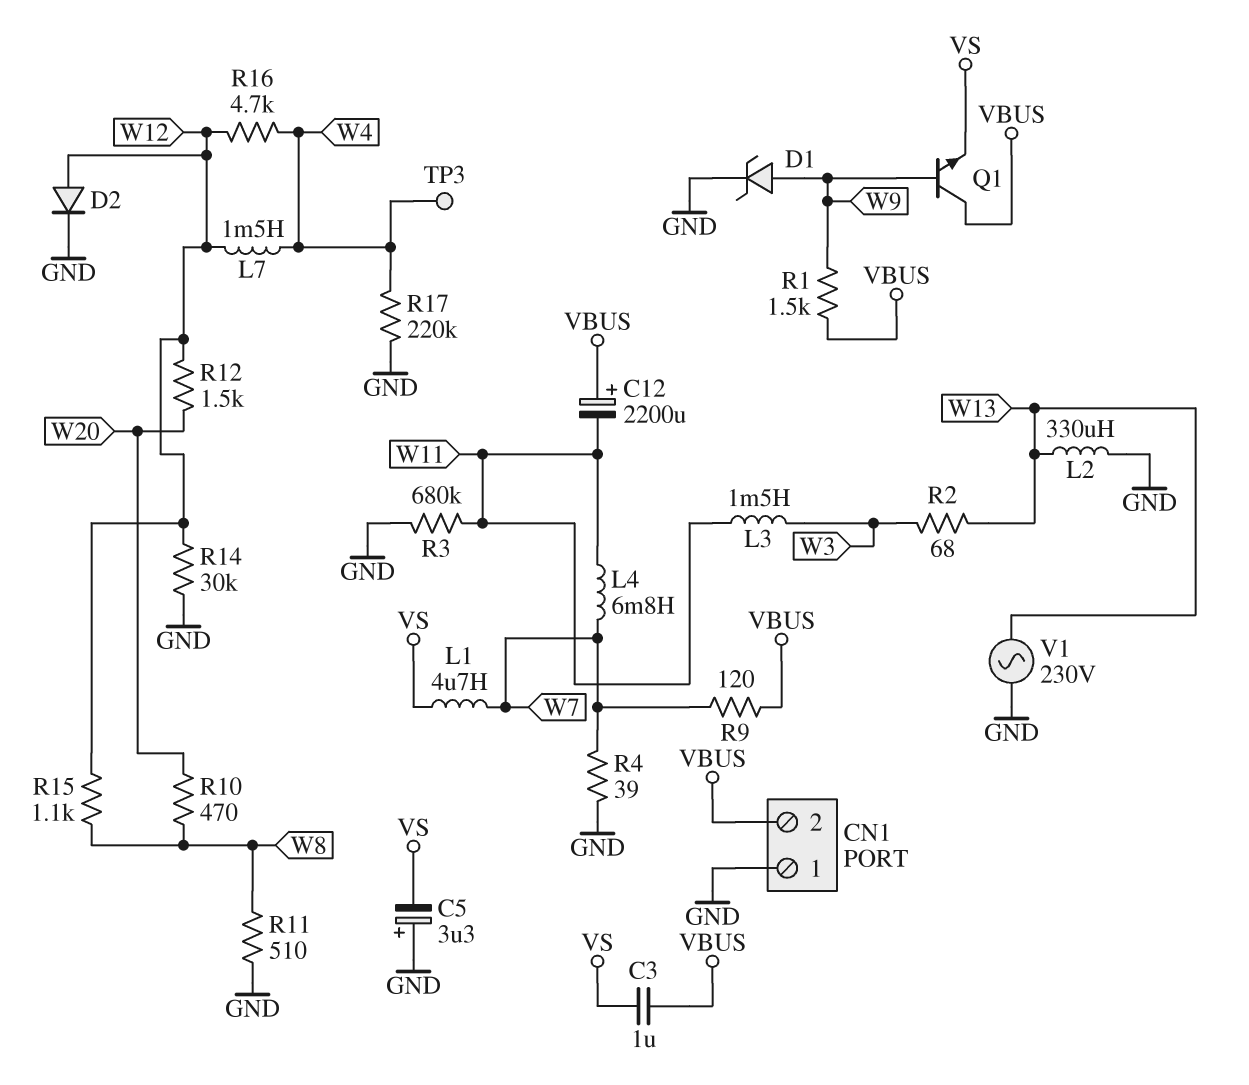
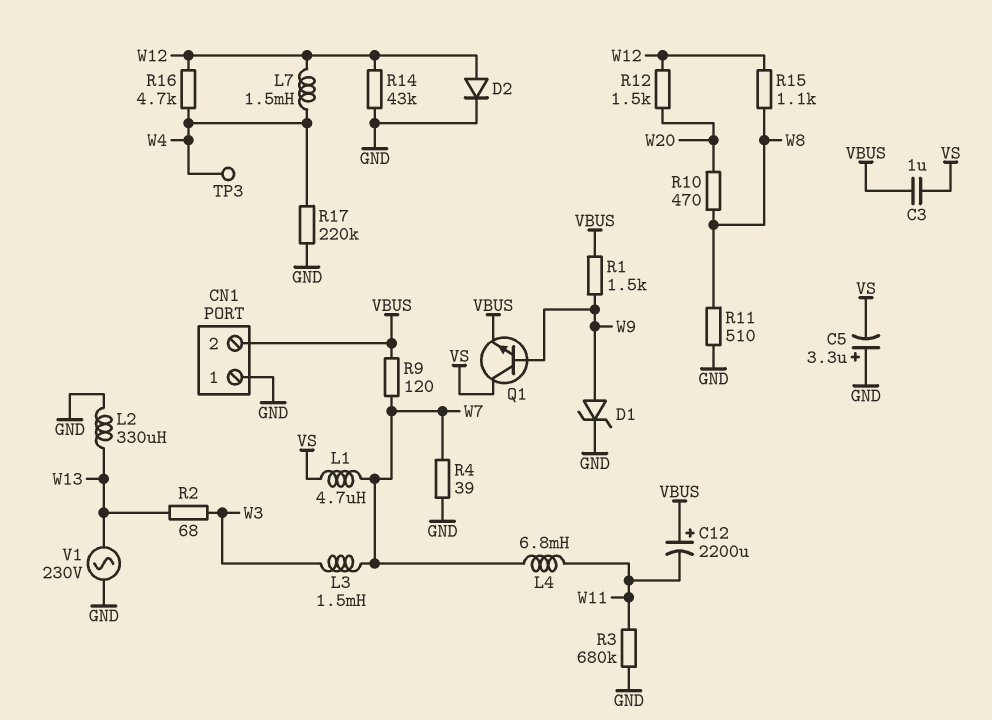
L3: 1.5mH (W3, W11) -> 1.5mH (W3, W7)
Q1: NPN (B W9, C VBUS, E VS) -> NPN (B W9, C VS, E VBUS)
R14: 30k (GND, W12) -> 43k (GND, W12)

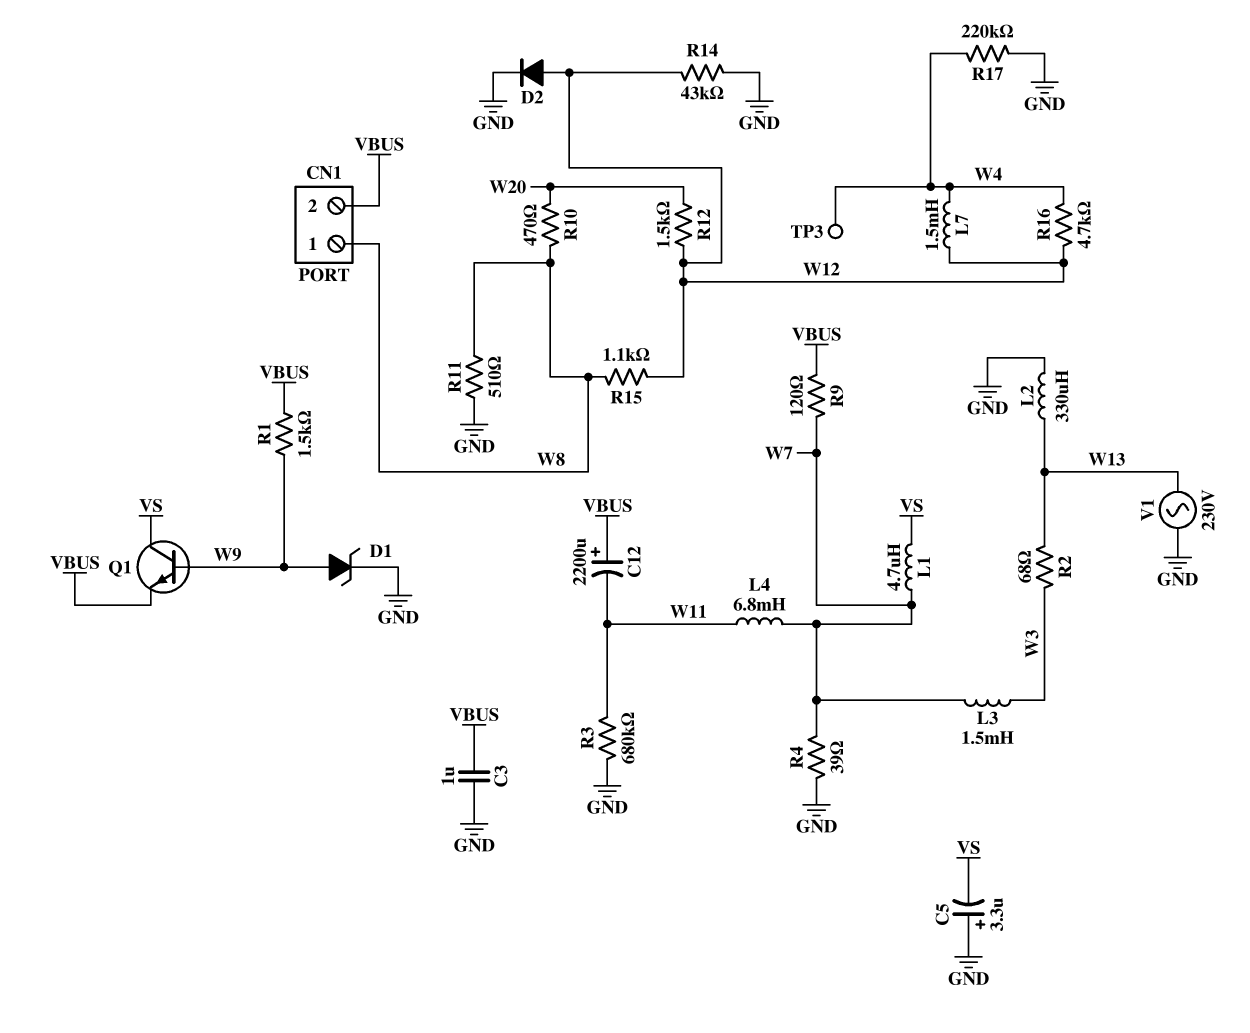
C3: 1uF (VBUS, VS) -> 1uF (GND, VBUS)
CN1 pin 1: GND -> W8

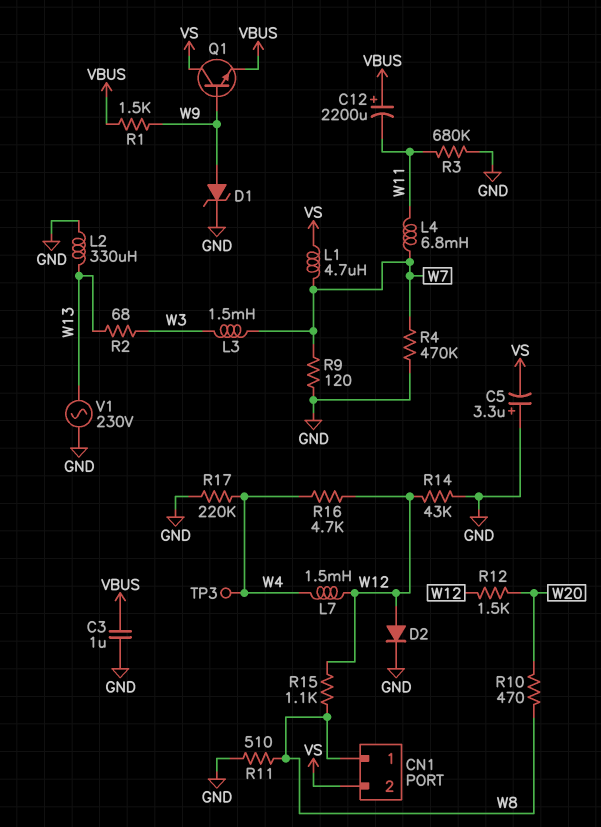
CN1 pin 2: VBUS -> VS
R4: 39 (GND, W7) -> 470k (GND, W7)
R9: 120 (VBUS, W7) -> 120 (GND, W7)

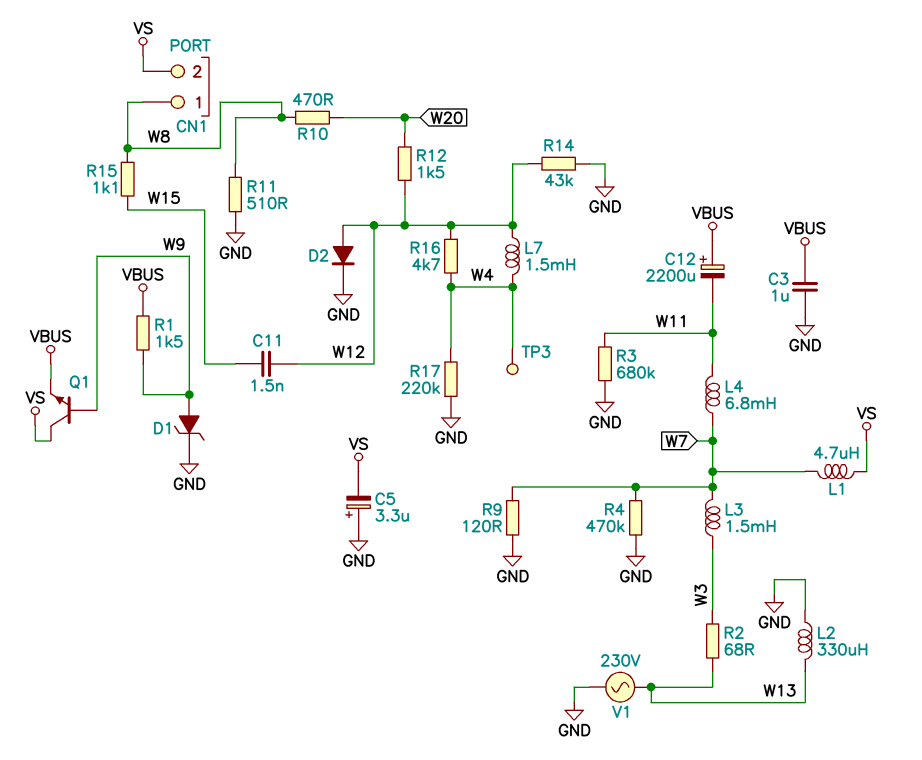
C11: none -> 1.5nF (W12, W15)
R15: 1.1k (W8, W12) -> 1.1k (W8, W15)

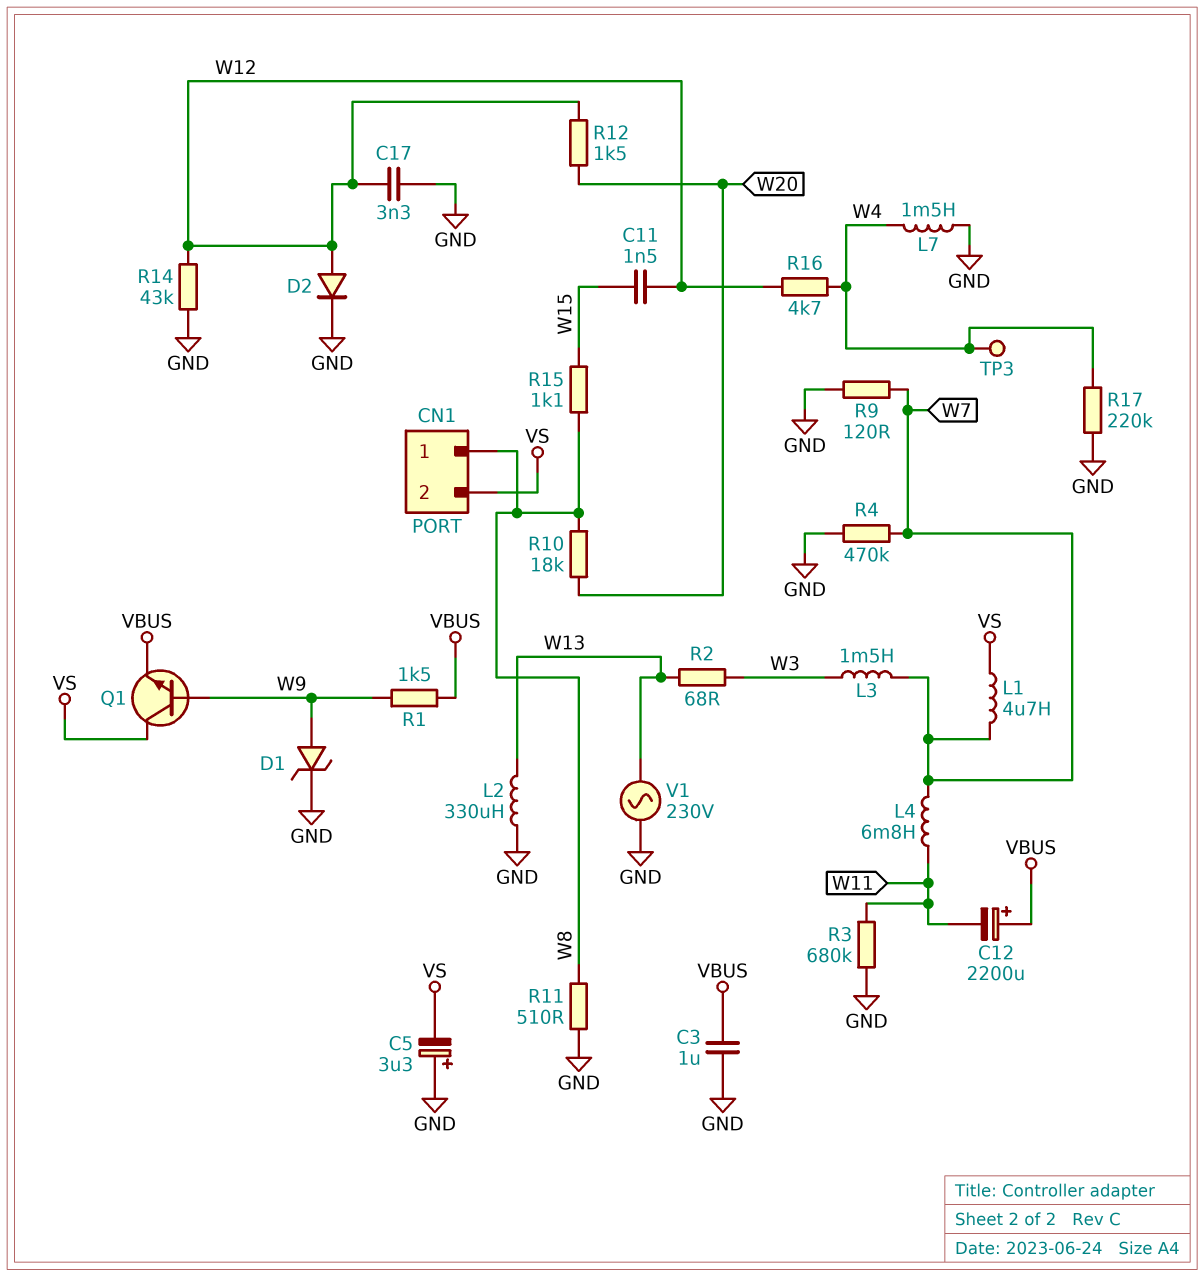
C17: none -> 3.3nF (GND, W12)
L7: 1.5mH (W4, W12) -> 1.5mH (GND, W4)
R10: 470 (W8, W20) -> 18k (W8, W20)

